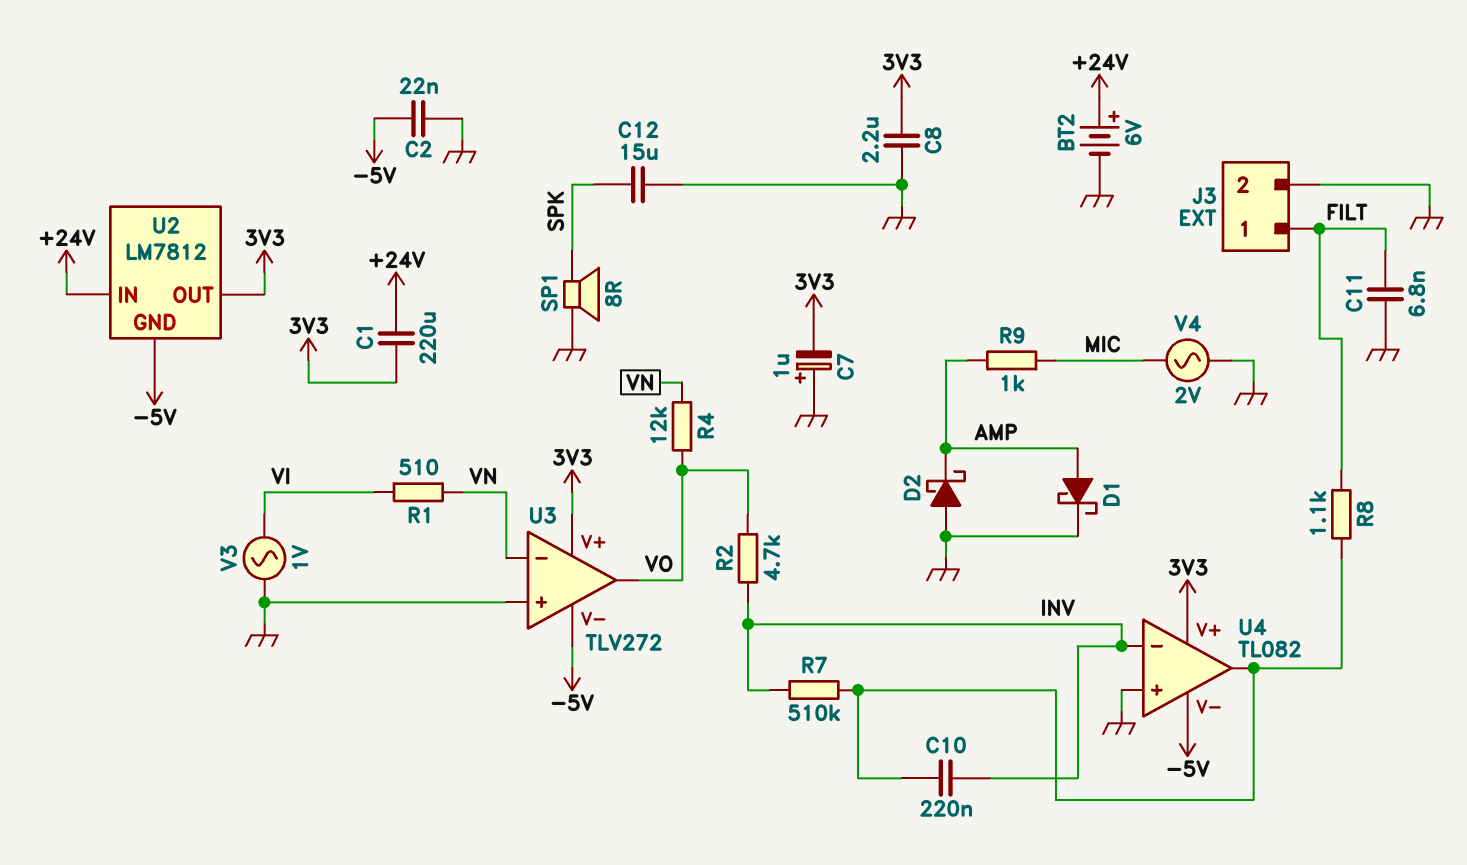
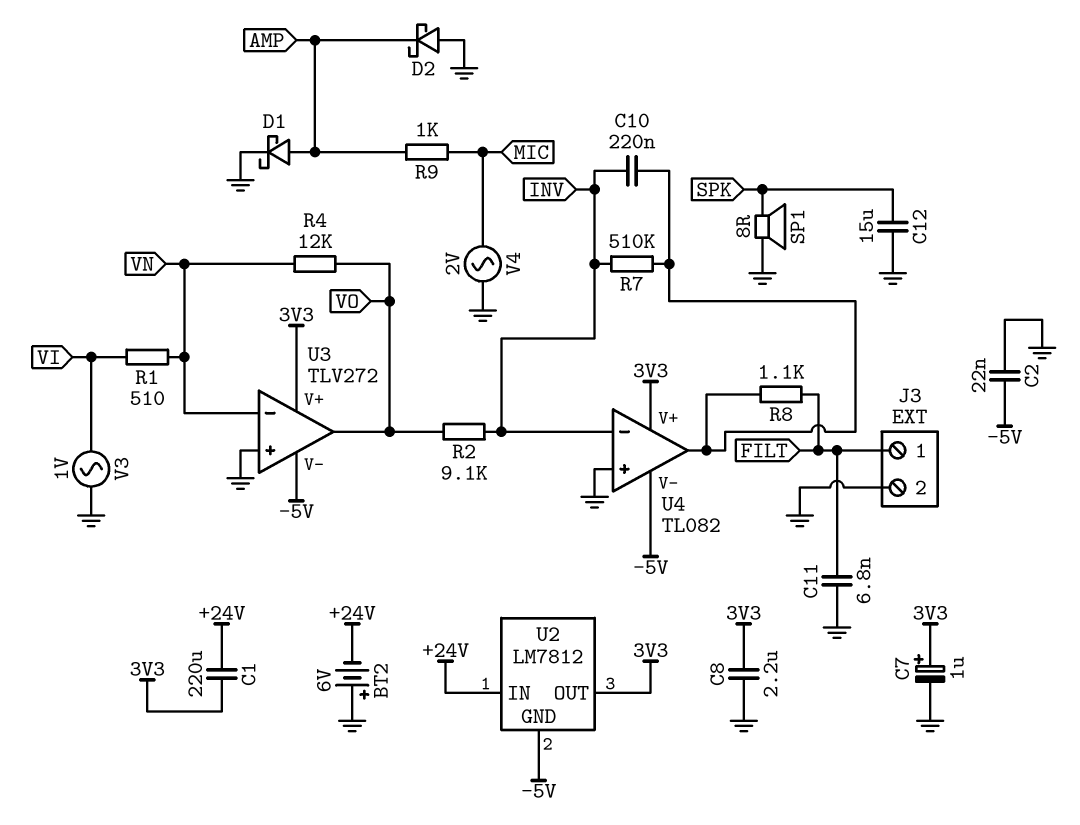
BT2: 6V (plus +24V, minus GND) -> 6V (plus GND, minus +24V)
C7: 1uF (plus GND, minus 3V3) -> 1uF (plus 3V3, minus GND)
R2: 4.7k (INV, VO) -> 9.1k (INV, VO)

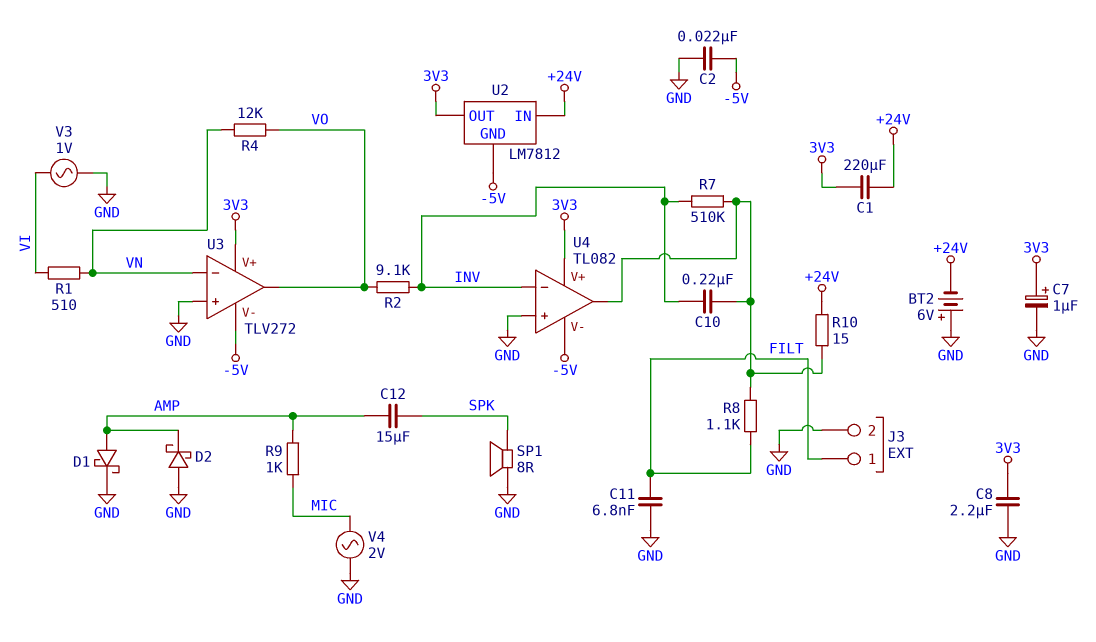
C12: 15uF (GND, SPK) -> 15uF (AMP, SPK)
R10: none -> 15 (+24V, U4/out)

